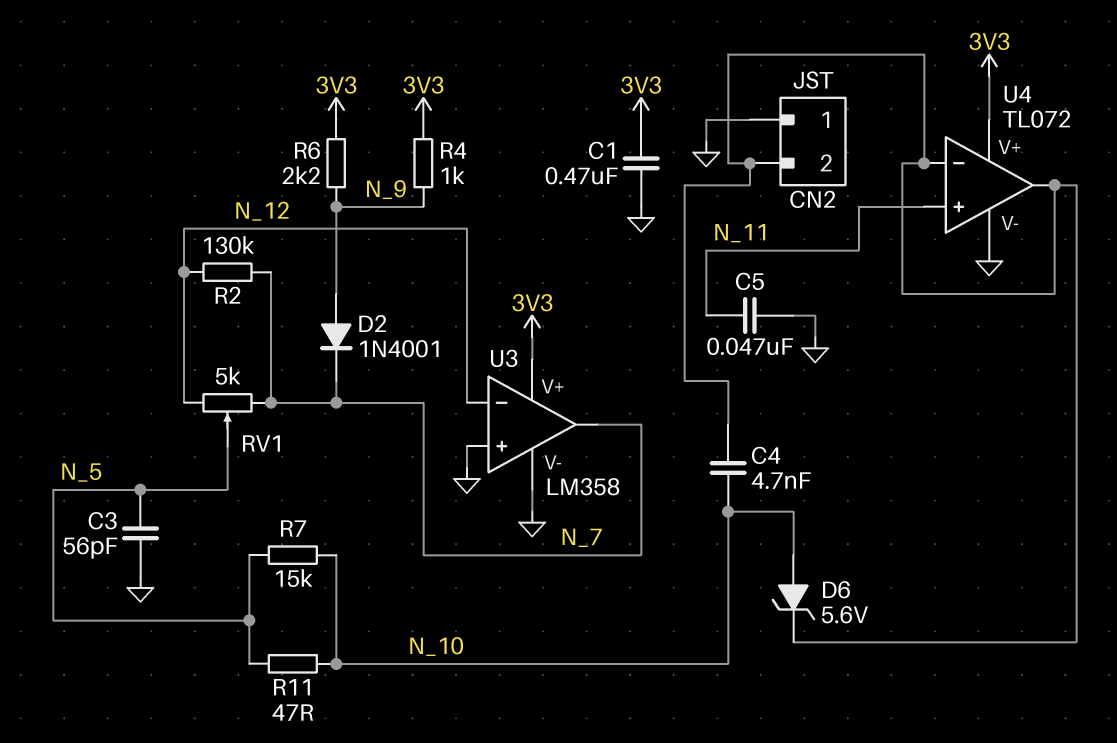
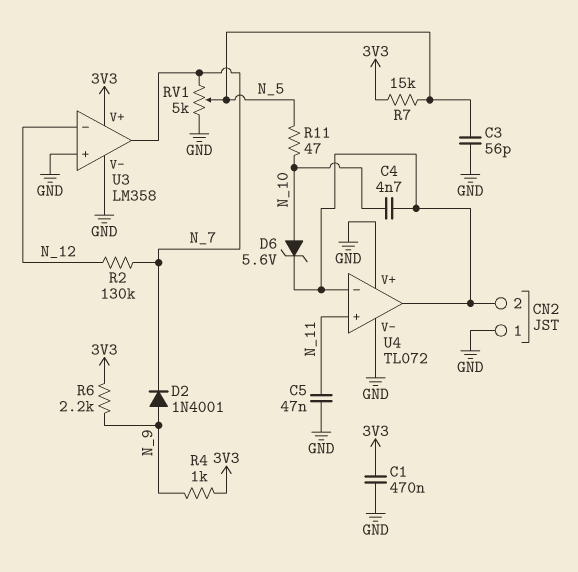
R7: 15k (N_5, N_10) -> 15k (3V3, N_5)
RV1: 5k (N_7, N_12, wiper N_5) -> 5k (GND, N_7, wiper N_5)
U4 pin V+: 3V3 -> GND

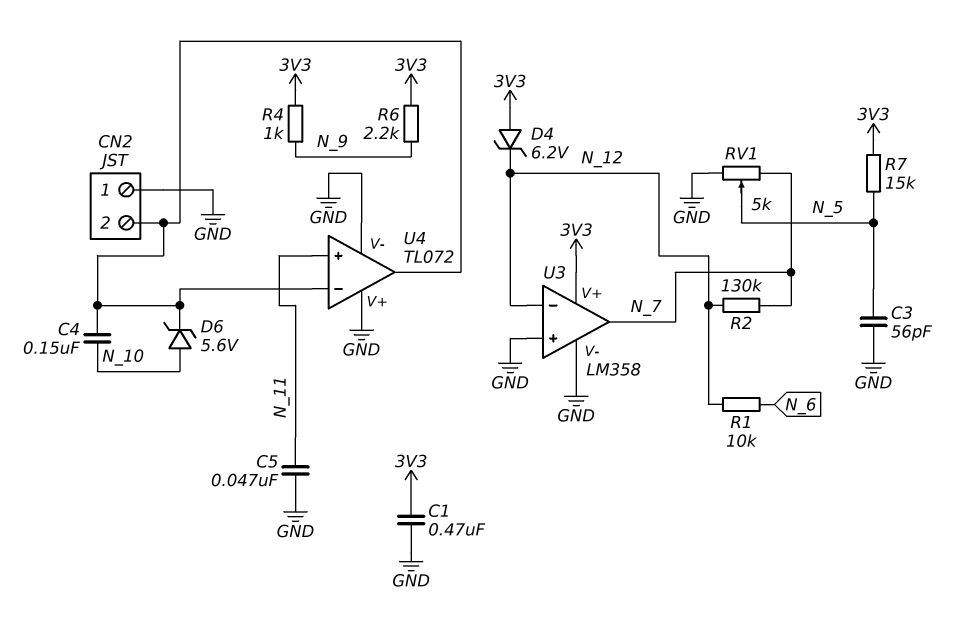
C4: 4.7nF (CN2/2, N_10) -> 150nF (CN2/2, N_10)
D2: diode 1N4001 (A N_9, K N_7) -> none
D4: none -> zener 6.2V (A 3V3, K N_12)
R1: none -> 10k (N_6, N_12)
R11: 47 (N_5, N_10) -> none

